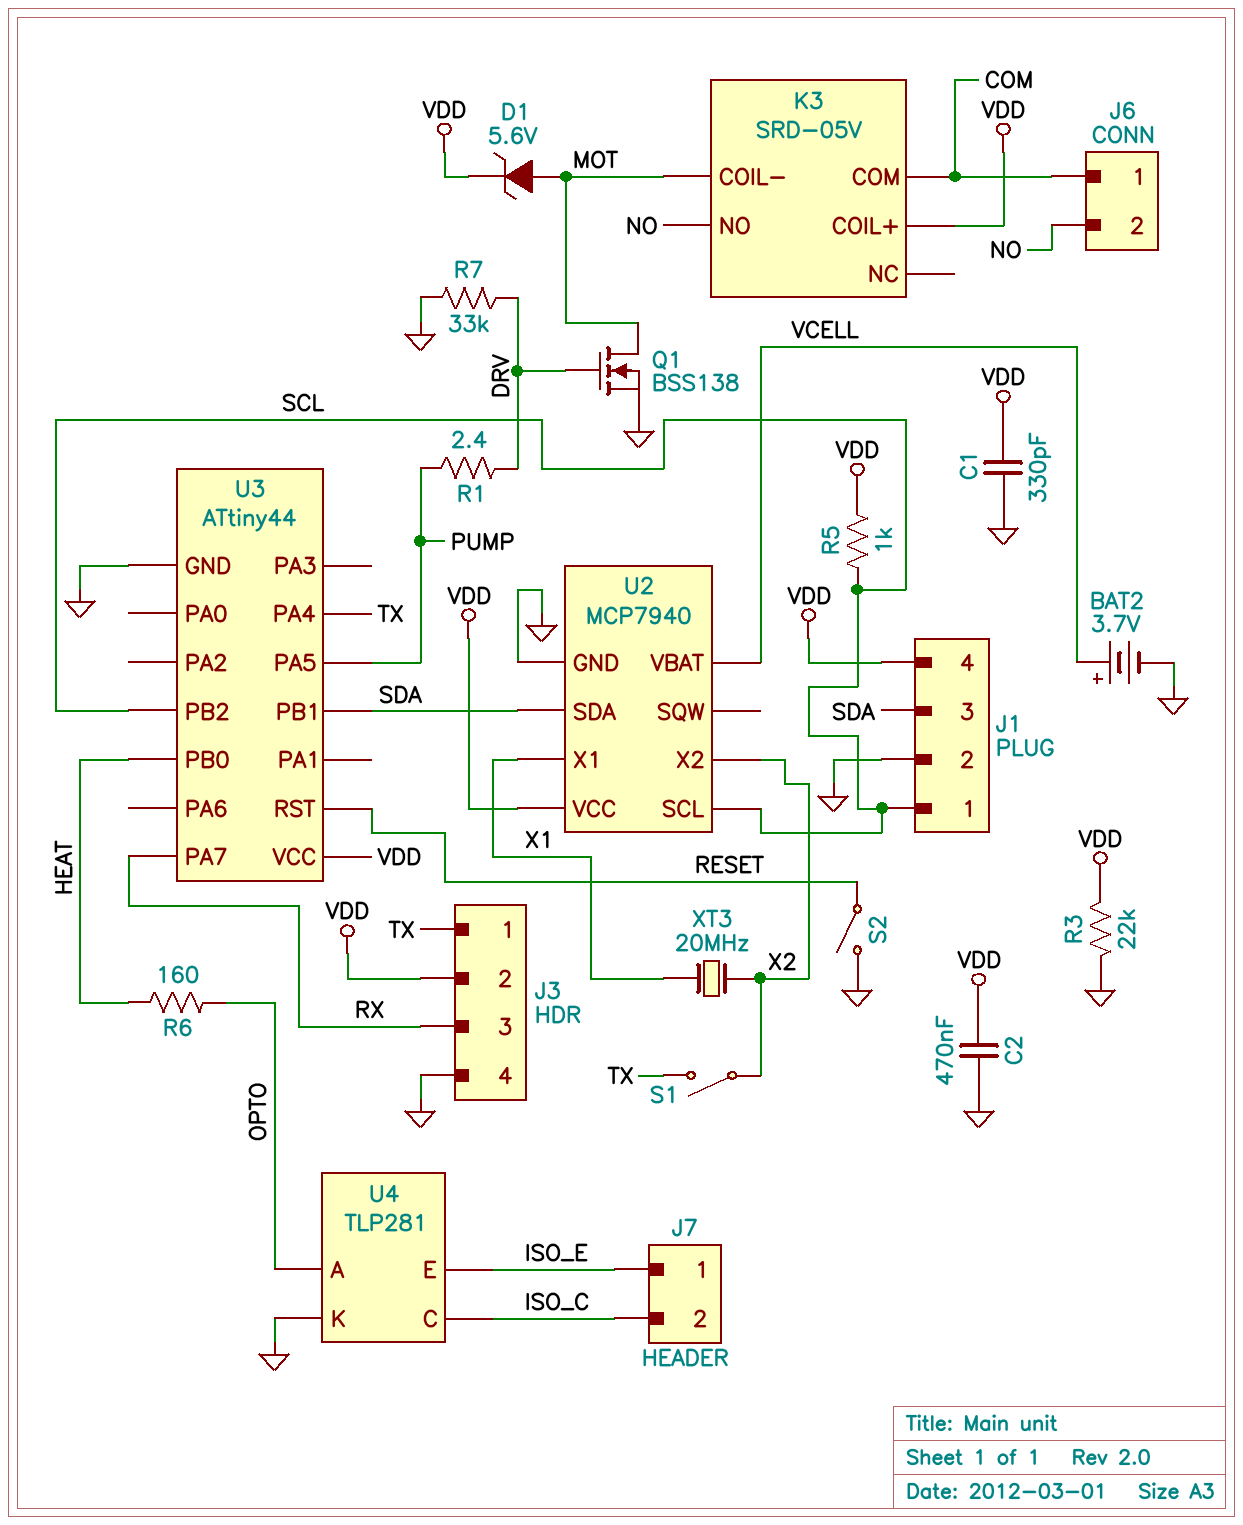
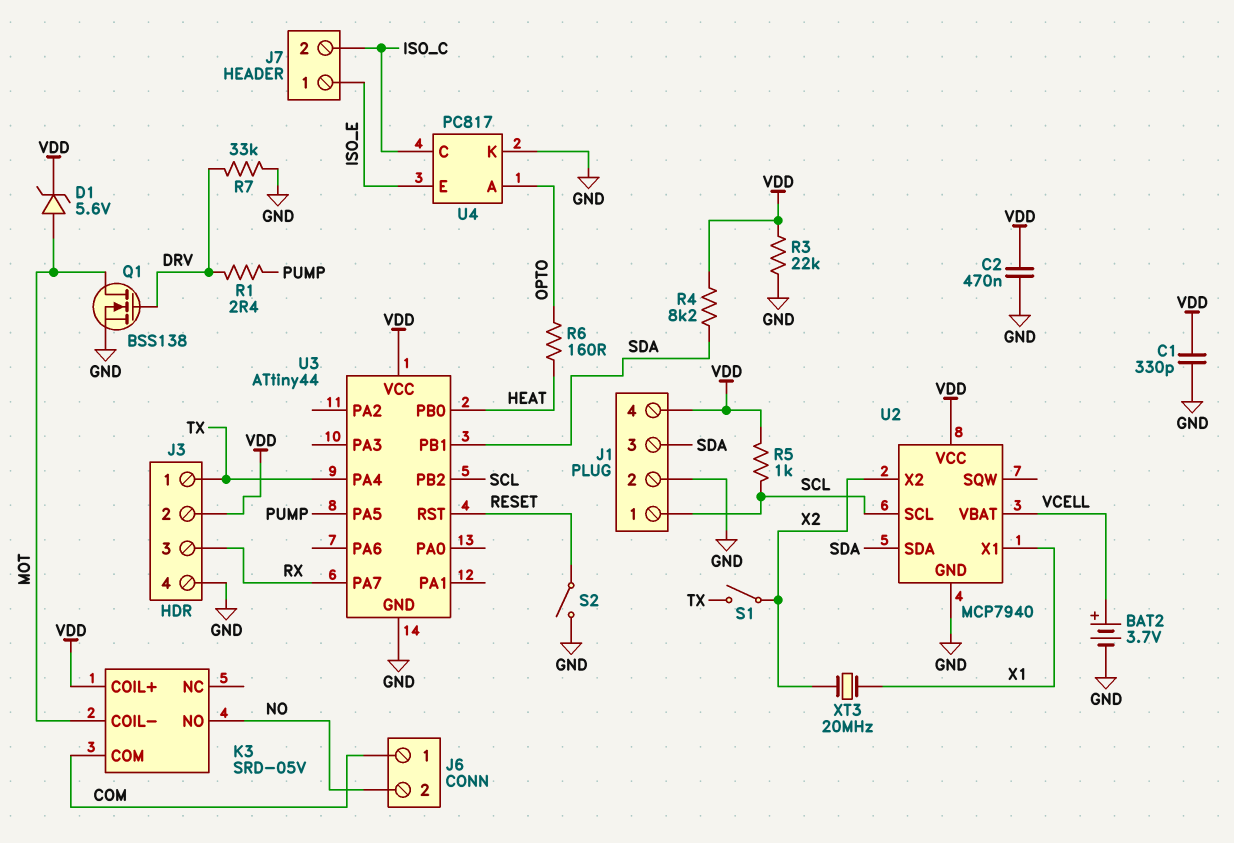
R4: none -> 8.2k (SDA, VDD)
U4: TLP281 -> PC817

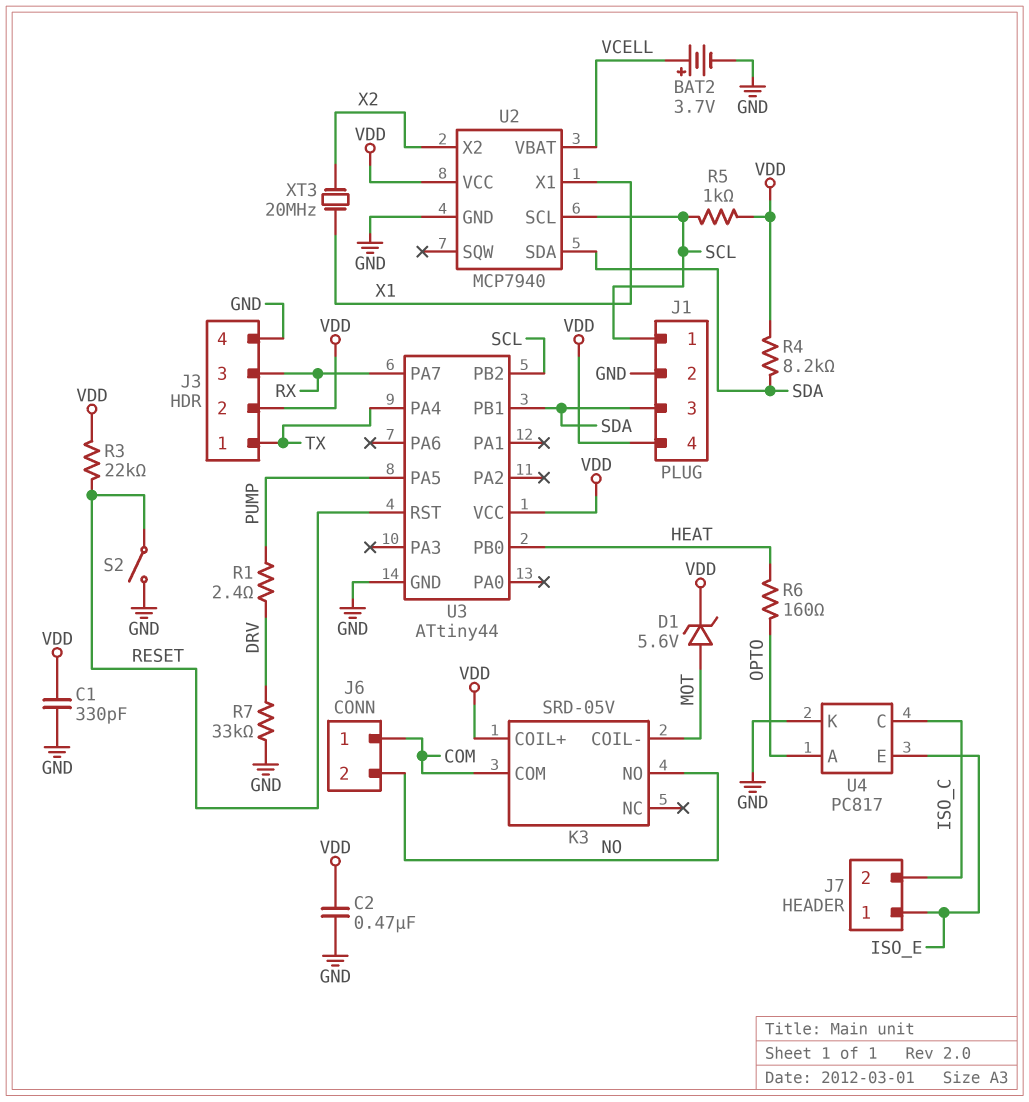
Q1: NMOS BSS138 (G DRV, D MOT, S GND) -> none
R3: 22k (GND, VDD) -> 22k (RESET, VDD)
S1: switch (TX, X2) -> none

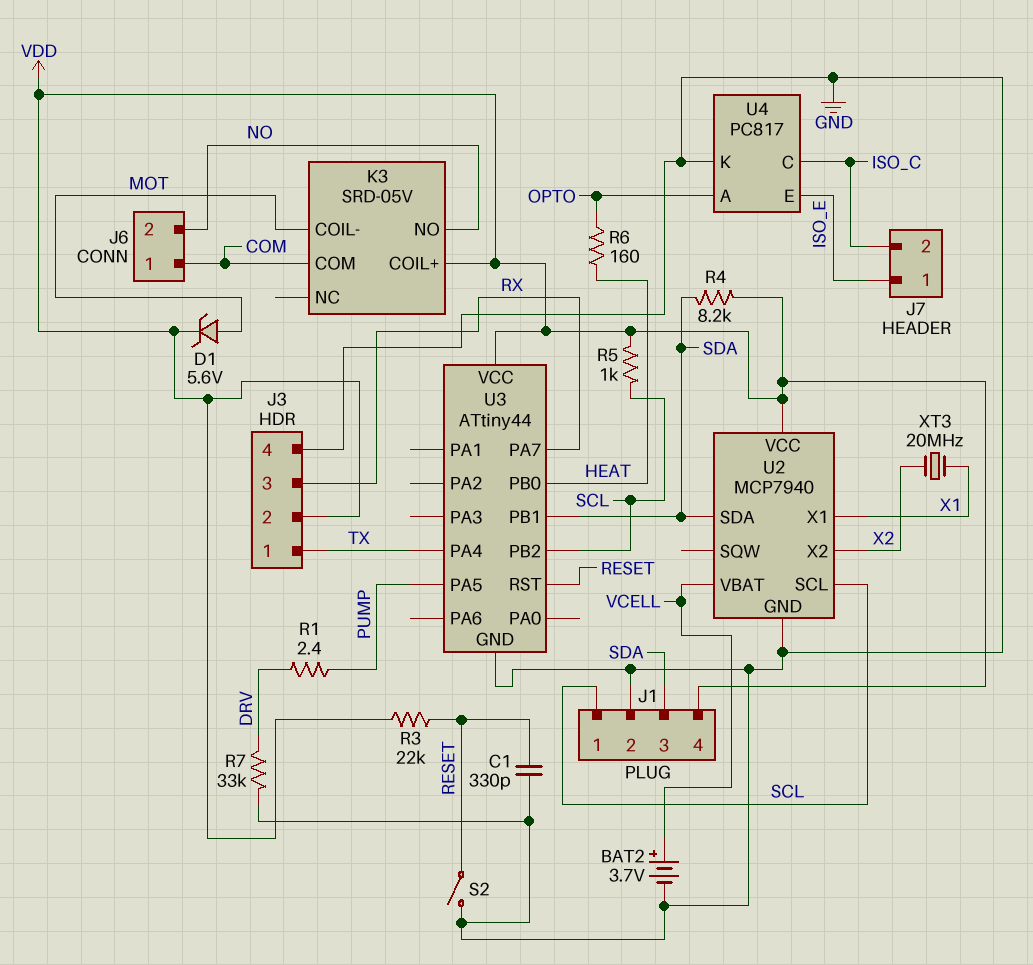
C1: 330pF (GND, VDD) -> 330pF (GND, RESET)
C2: 470nF (GND, VDD) -> none

